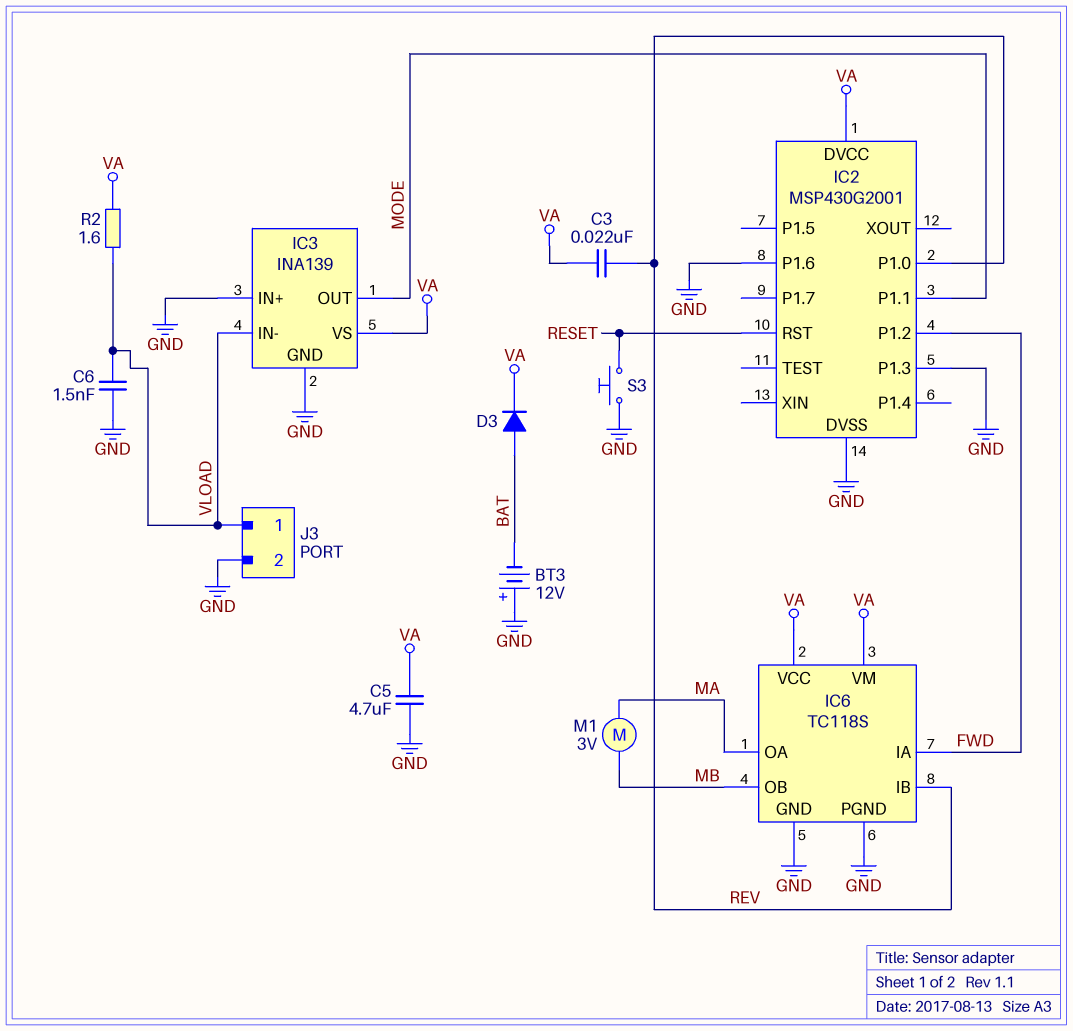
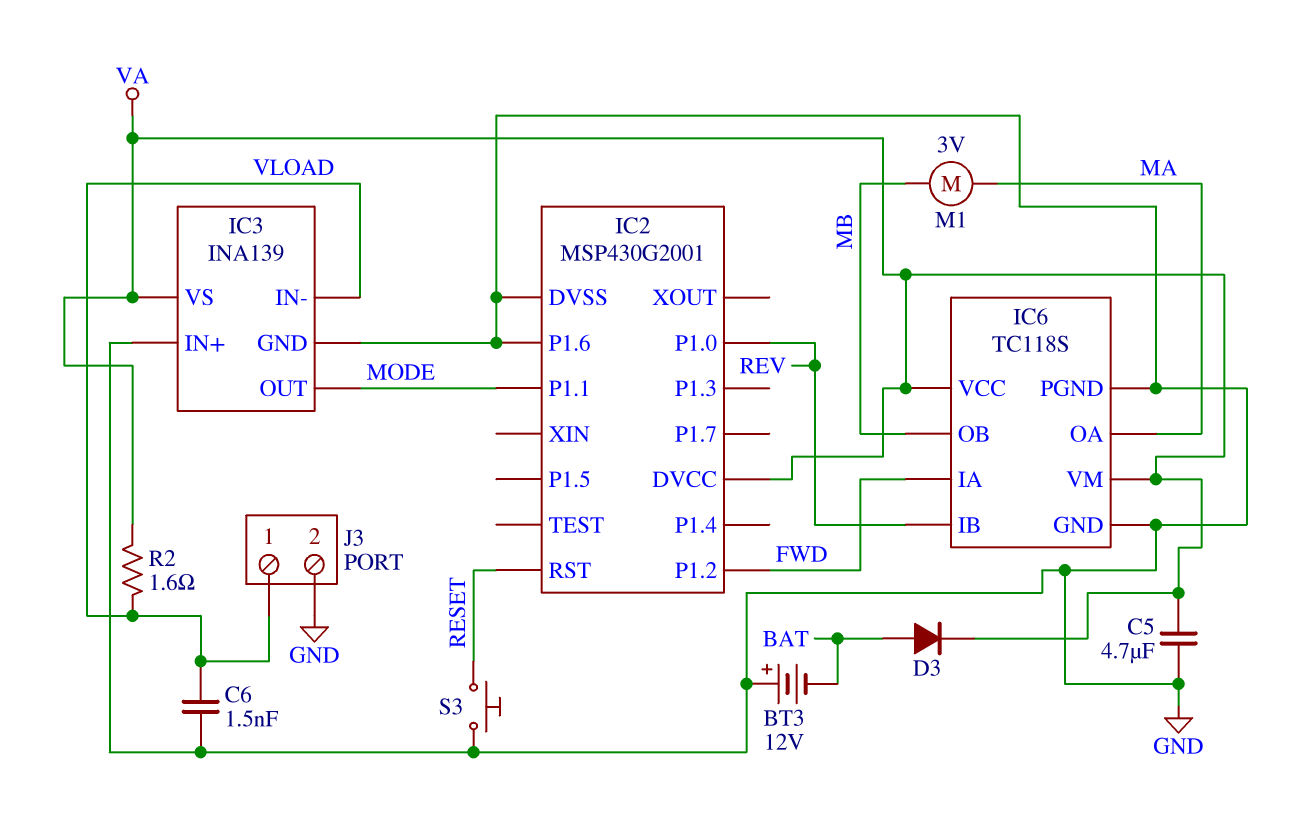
C3: 22nF (REV, VA) -> none
IC2 pin P1.3: GND -> none

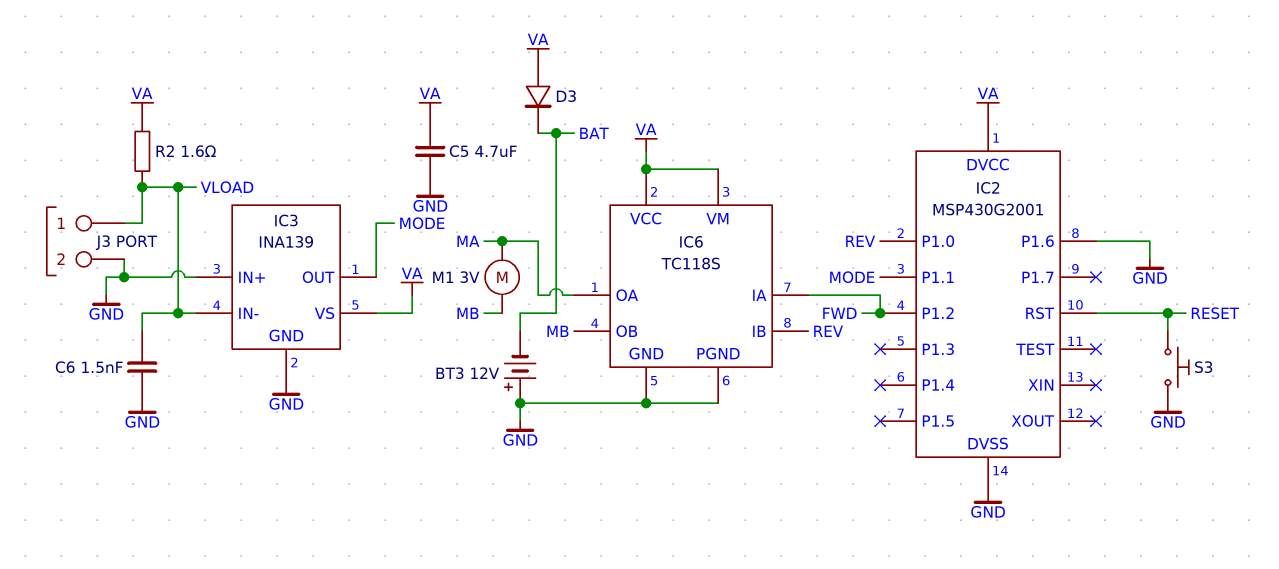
D3: diode (A BAT, K VA) -> diode (A VA, K BAT)

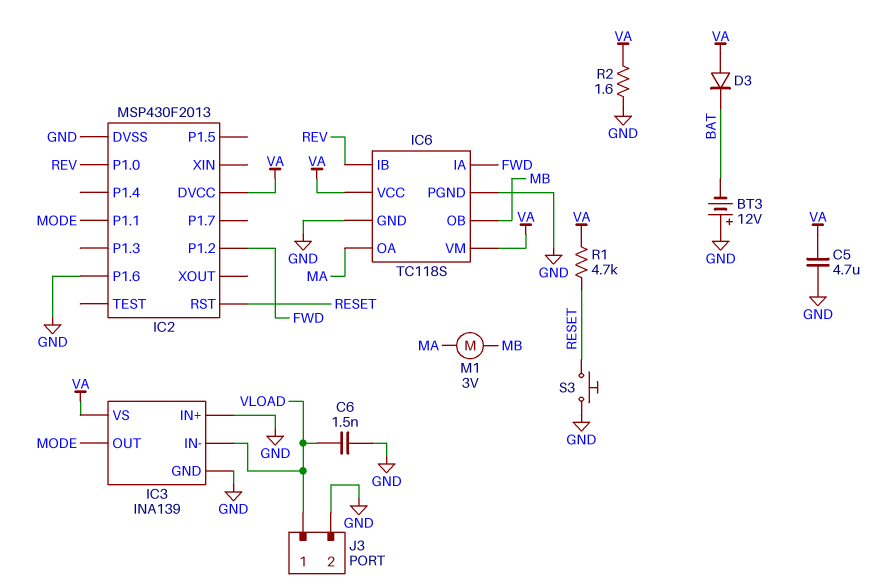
IC2: MSP430G2001 -> MSP430F2013
R1: none -> 4.7k (RESET, VA)
R2: 1.6 (VA, VLOAD) -> 1.6 (GND, VA)

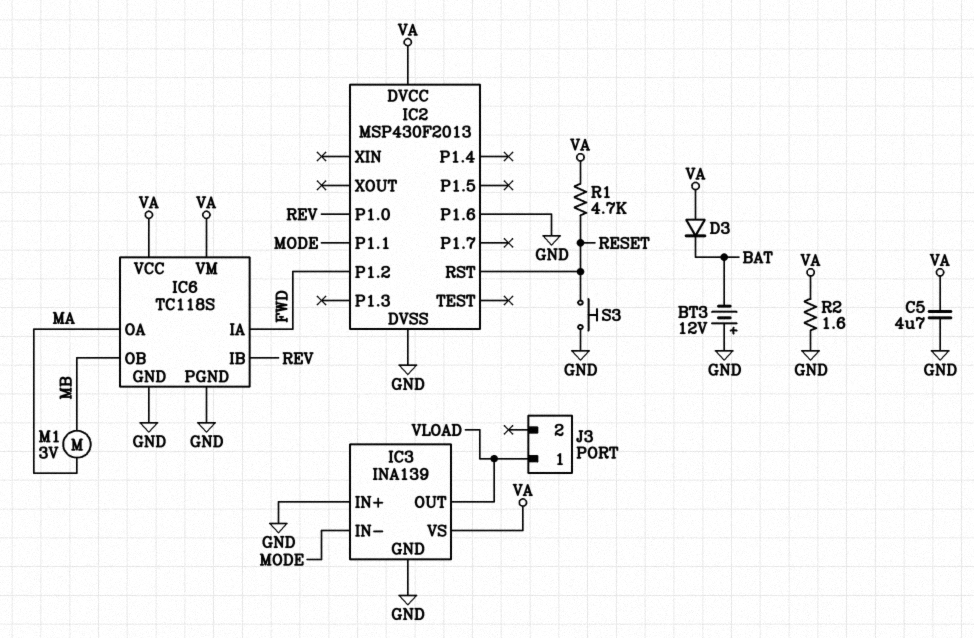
C6: 1.5nF (GND, VLOAD) -> none
IC3 pin IN-: VLOAD -> MODE
IC3 pin OUT: MODE -> VLOAD
J3 pin 2: GND -> none

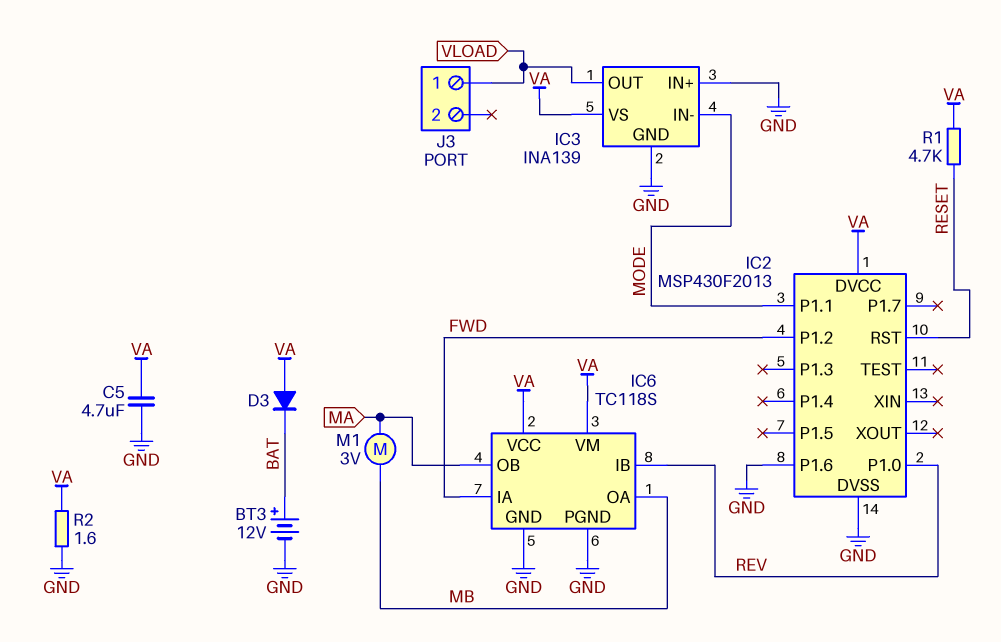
BT3: 12V (plus GND, minus BAT) -> 12V (plus BAT, minus GND)
IC6 pin OA: MA -> MB
IC6 pin OB: MB -> MA
S3: button (GND, RESET) -> none

